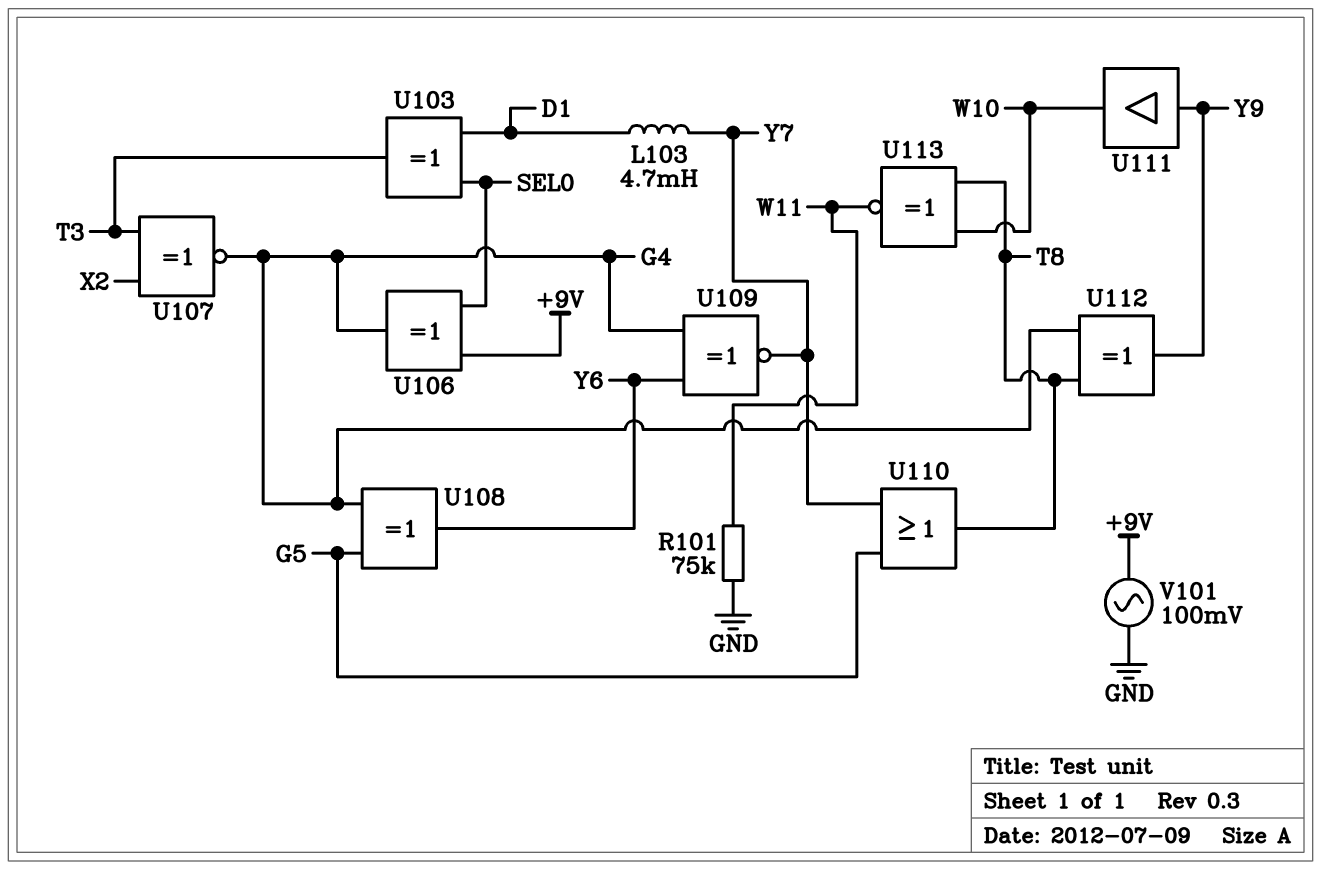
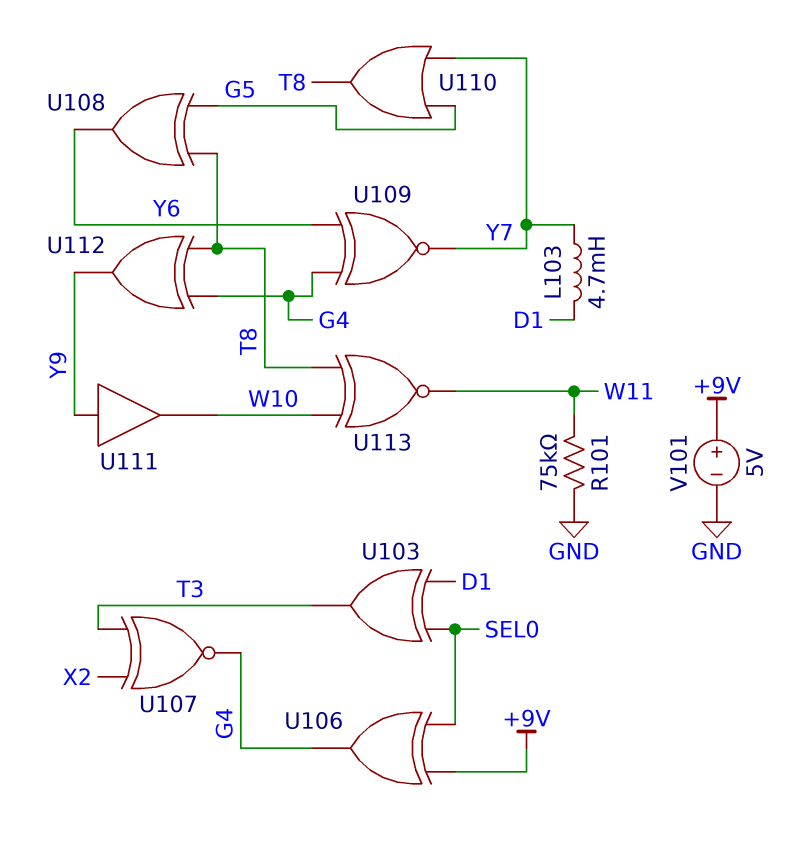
U108: XOR (in G4, in G5, out Y6) -> XOR (in G5, in T8, out Y6)
V101: AC 100mV (+9V, GND) -> 5V (plus +9V, minus GND)

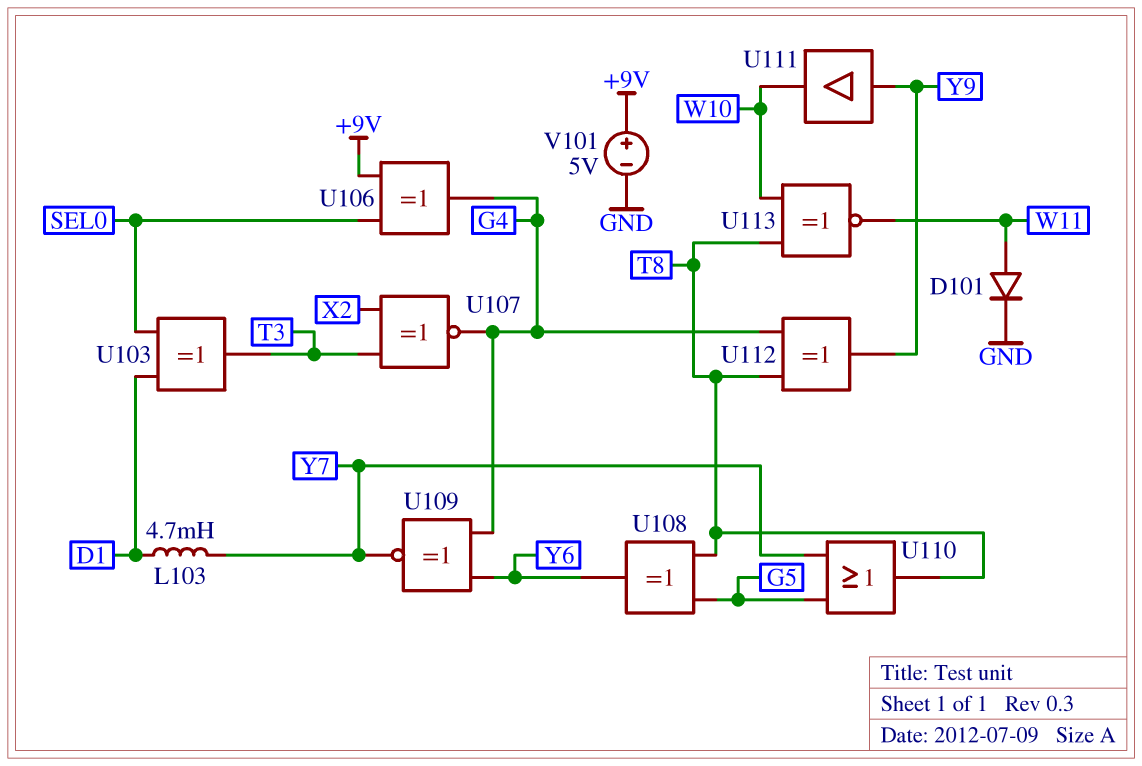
D101: none -> diode (A W11, K GND)
R101: 75k (GND, W11) -> none

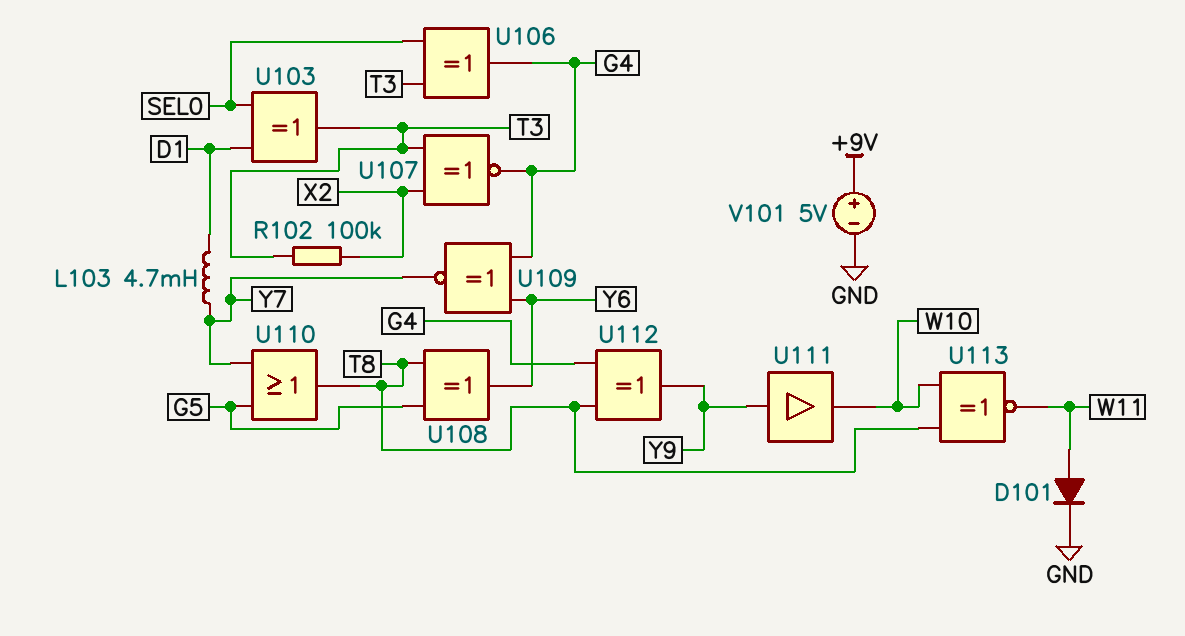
R102: none -> 100k (T3, X2)
U106: XOR (in +9V, in SEL0, out G4) -> XOR (in SEL0, in T3, out G4)

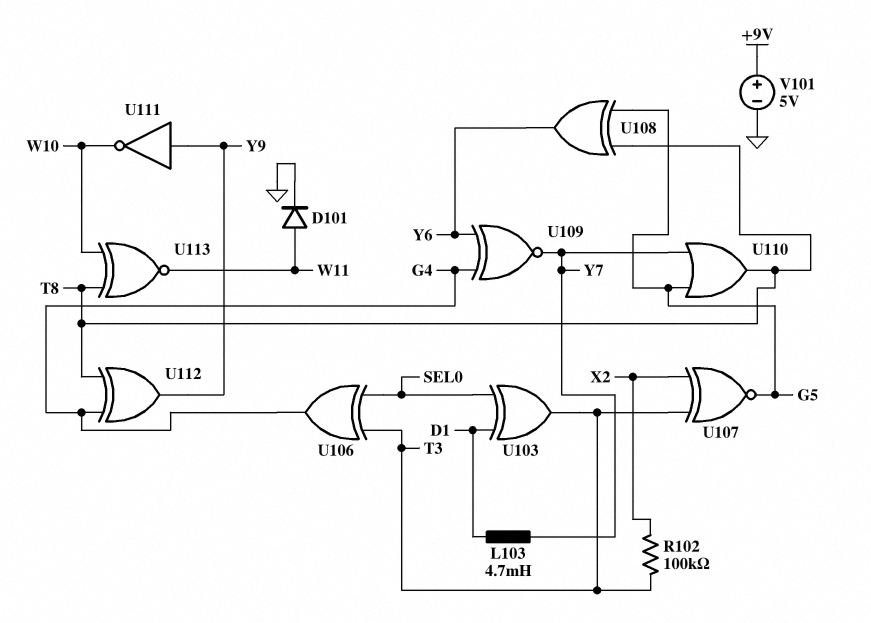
U107: XNOR (in T3, in X2, out G4) -> XNOR (in T3, in X2, out G5)
U111: buffer (in Y9, out W10) -> NOT (in Y9, out W10)

